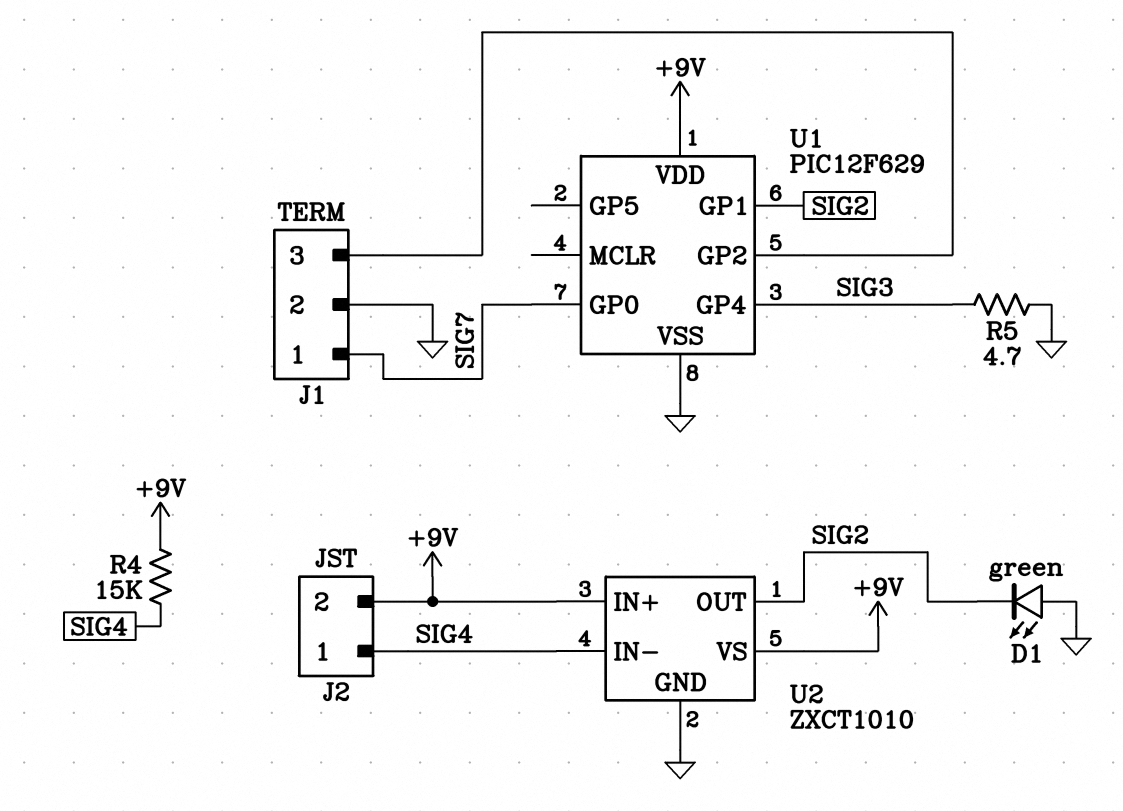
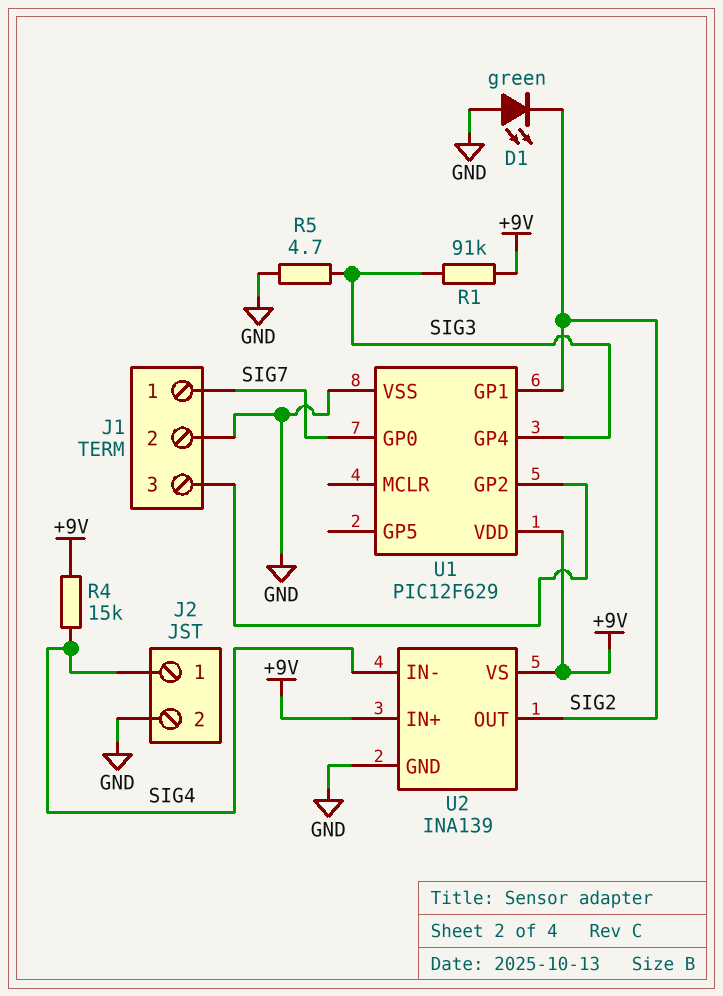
J2 pin 2: +9V -> GND
R1: none -> 91k (+9V, SIG3)
U2: ZXCT1010 -> INA139

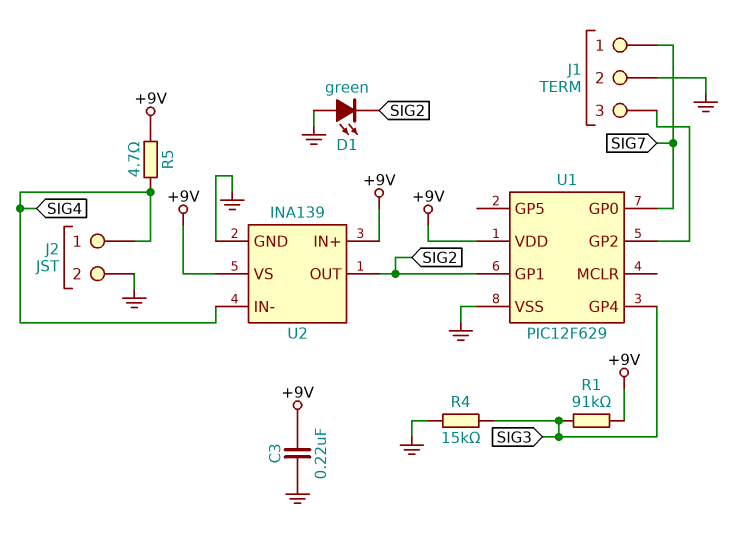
C3: none -> 220nF (+9V, GND)
R4: 15k (+9V, SIG4) -> 15k (GND, SIG3)
R5: 4.7 (GND, SIG3) -> 4.7 (+9V, SIG4)

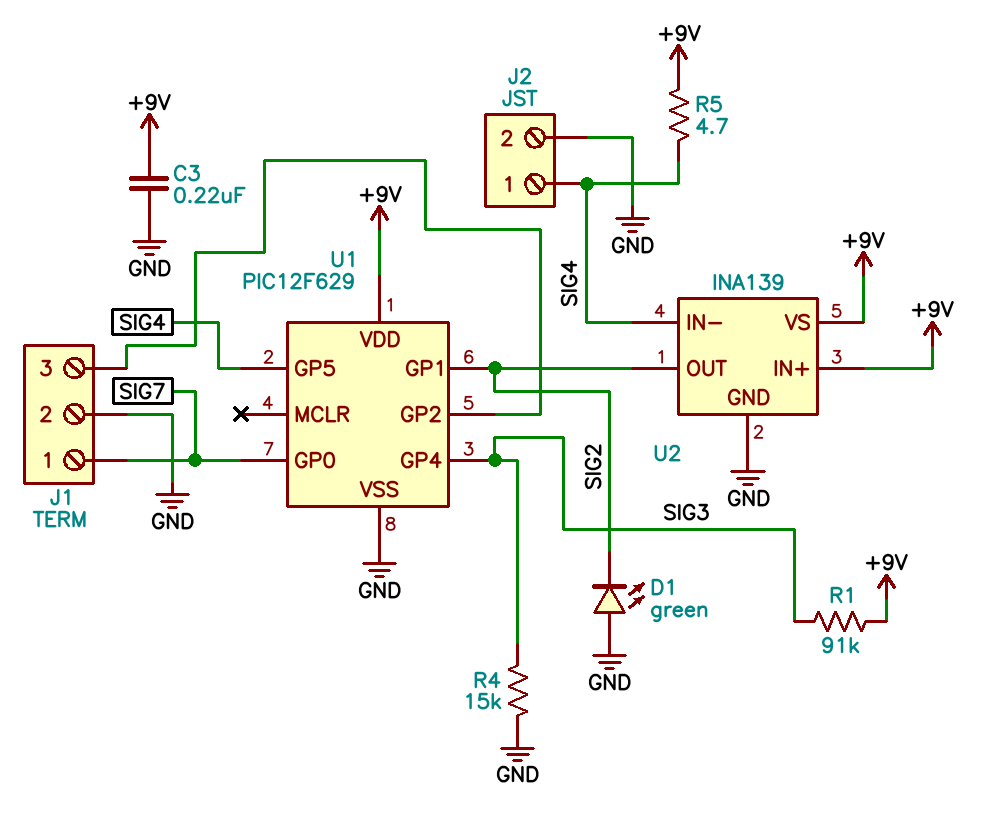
U1 pin GP5: none -> SIG4

